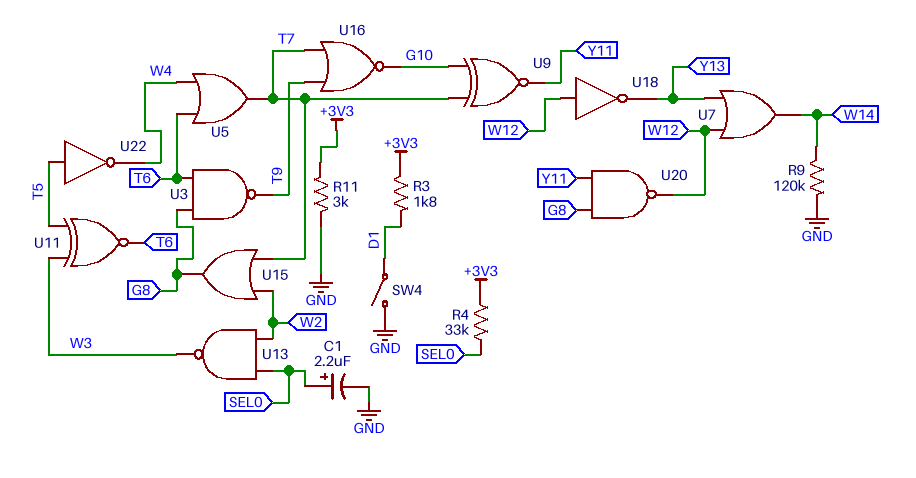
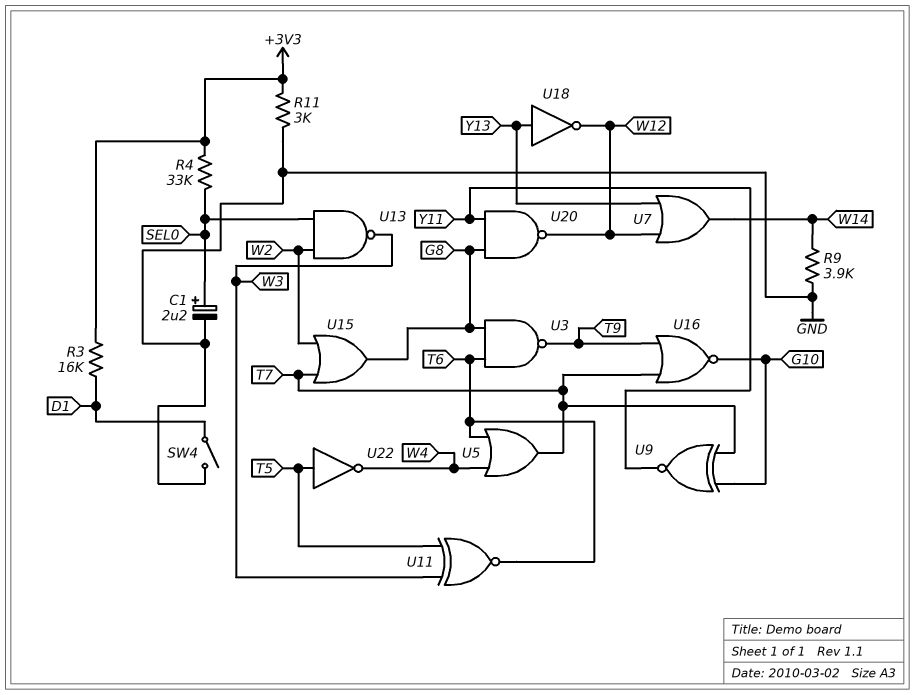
R3: 1.8k (+3V3, D1) -> 16k (+3V3, D1)
R9: 120k (GND, W14) -> 3.9k (GND, W14)
U18: NOT (in W12, out Y13) -> NOT (in Y13, out W12)

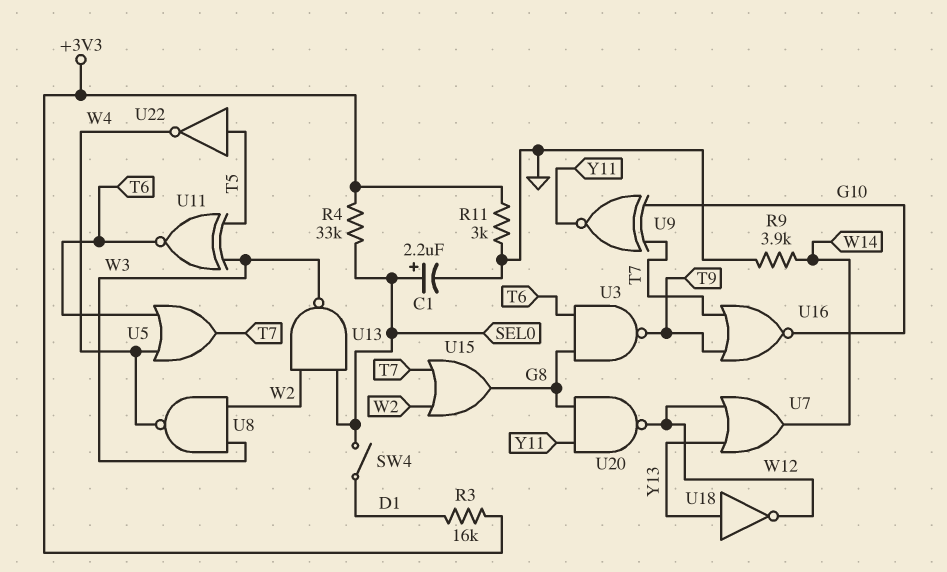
SW4: switch (D1, GND) -> switch (D1, SEL0)
U8: none -> NAND (in W2, in W3, out W4)

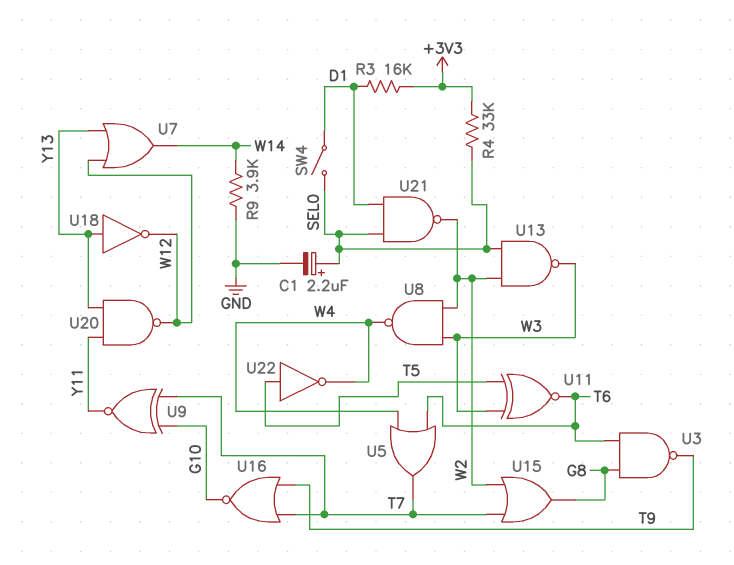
R11: 3k (+3V3, GND) -> none
U20: NAND (in G8, in Y11, out W12) -> NAND (in Y11, in Y13, out W12)
U21: none -> NAND (in D1, in SEL0, out W2)

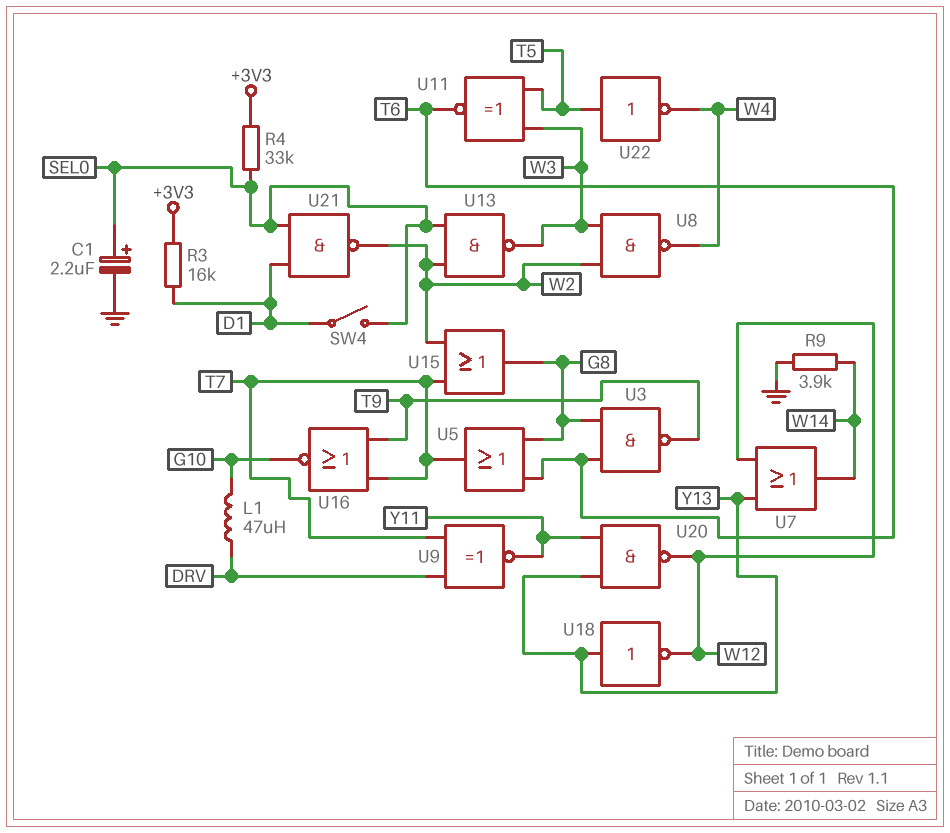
L1: none -> 47uH (DRV, G10)
U5: OR (in T6, in W4, out T7) -> OR (in G8, in T6, out T7)
U9: XNOR (in G10, in T7, out Y11) -> XNOR (in DRV, in T7, out Y11)

